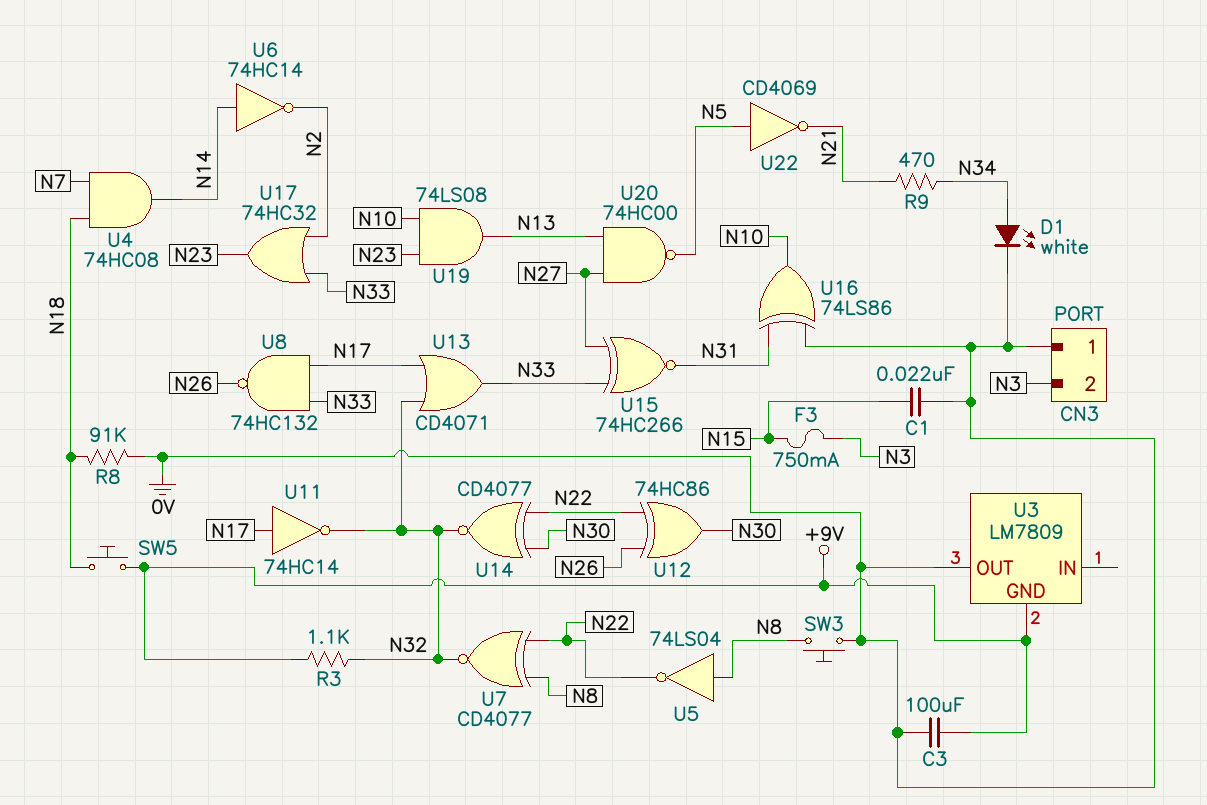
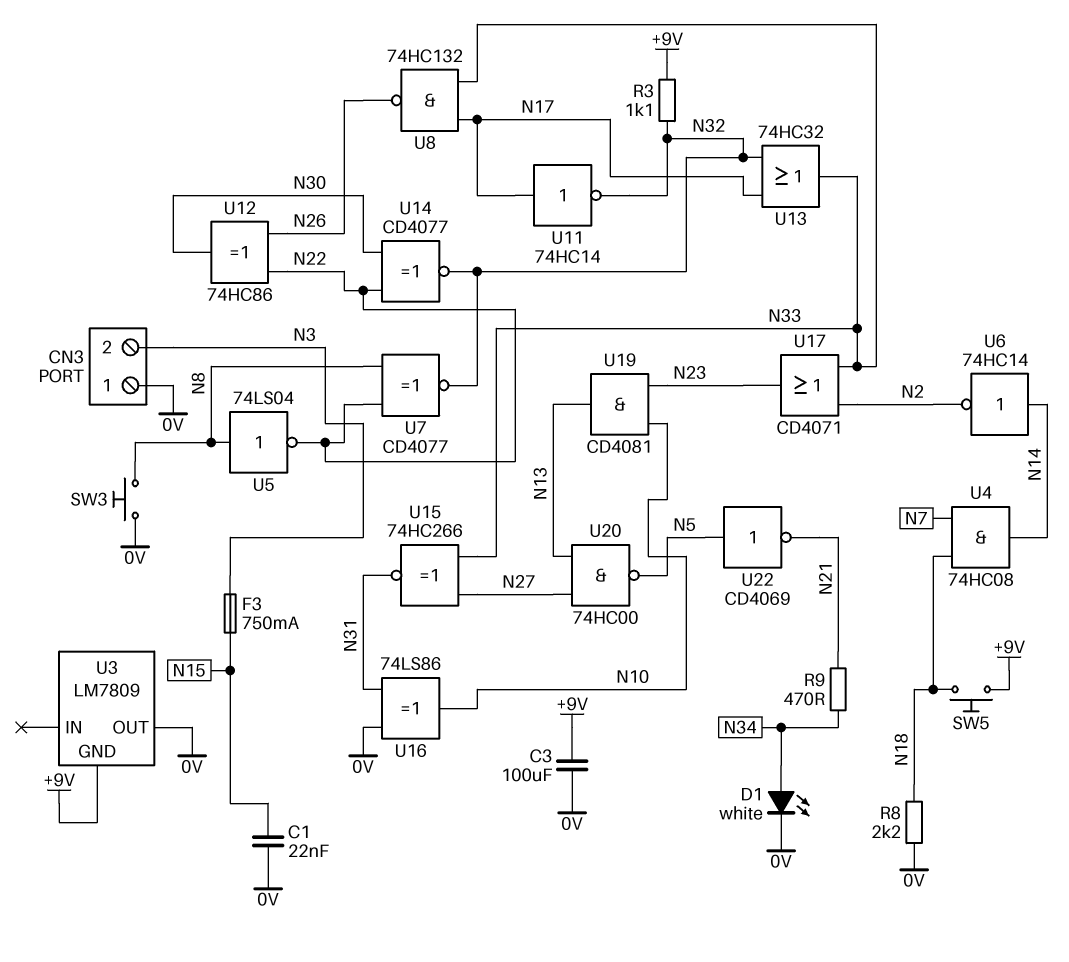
R8: 91k (0V, N18) -> 2.2k (0V, N18)
U13: OR CD4071 (in N17, in N32, out N33) -> OR 74HC32 (in N17, in N32, out N33)
U17: OR 74HC32 (in N2, in N33, out N23) -> OR CD4071 (in N2, in N33, out N23)
U19: AND 74LS08 (in N10, in N23, out N13) -> AND CD4081 (in N10, in N23, out N13)

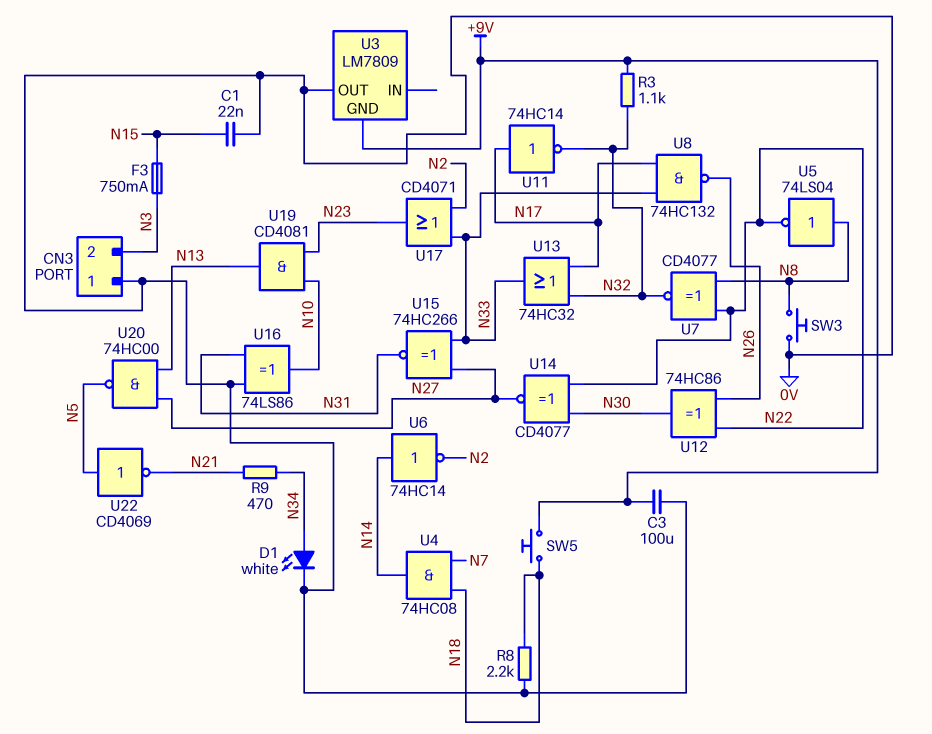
U14: XNOR CD4077 (in N22, in N30, out N32) -> XNOR CD4077 (in N22, in N30, out N27)

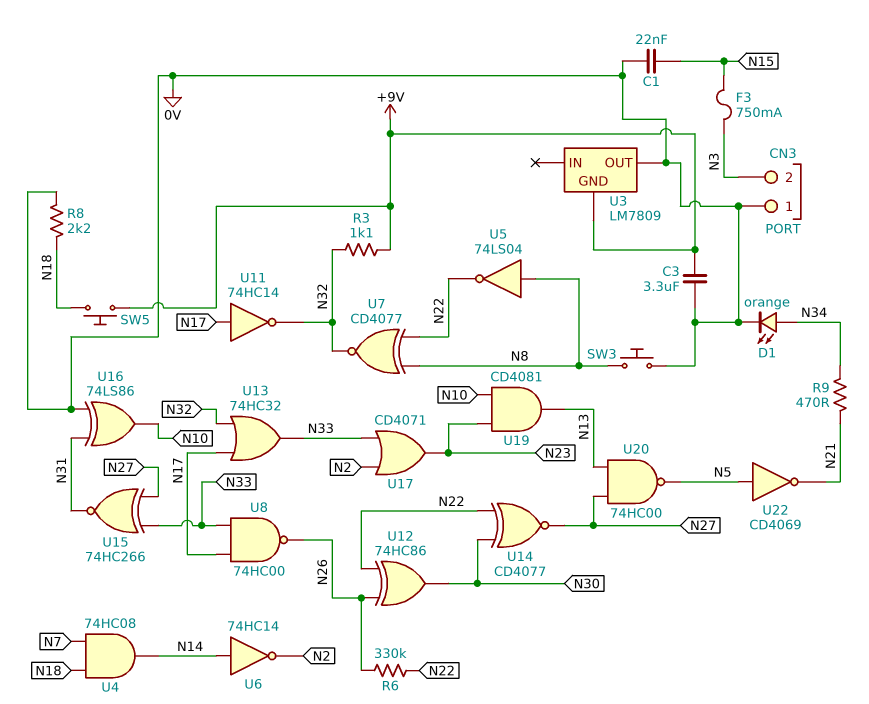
C3: 100uF (+9V, 0V) -> 3.3uF (+9V, 0V)
D1: LED white (A N34, K 0V) -> LED orange (A N34, K 0V)
R6: none -> 330k (N22, N26)
U8: NAND 74HC132 (in N17, in N33, out N26) -> NAND 74HC00 (in N17, in N33, out N26)

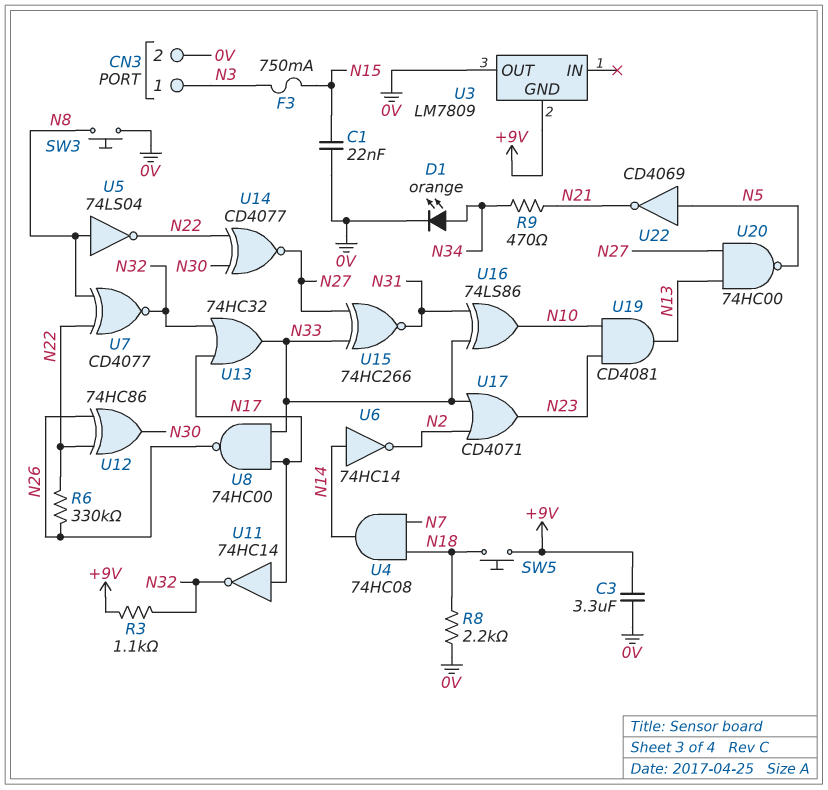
CN3 pin 1: 0V -> N3
CN3 pin 2: N3 -> 0V
U16: XOR 74LS86 (in 0V, in N31, out N10) -> XOR 74LS86 (in N31, in N33, out N10)

